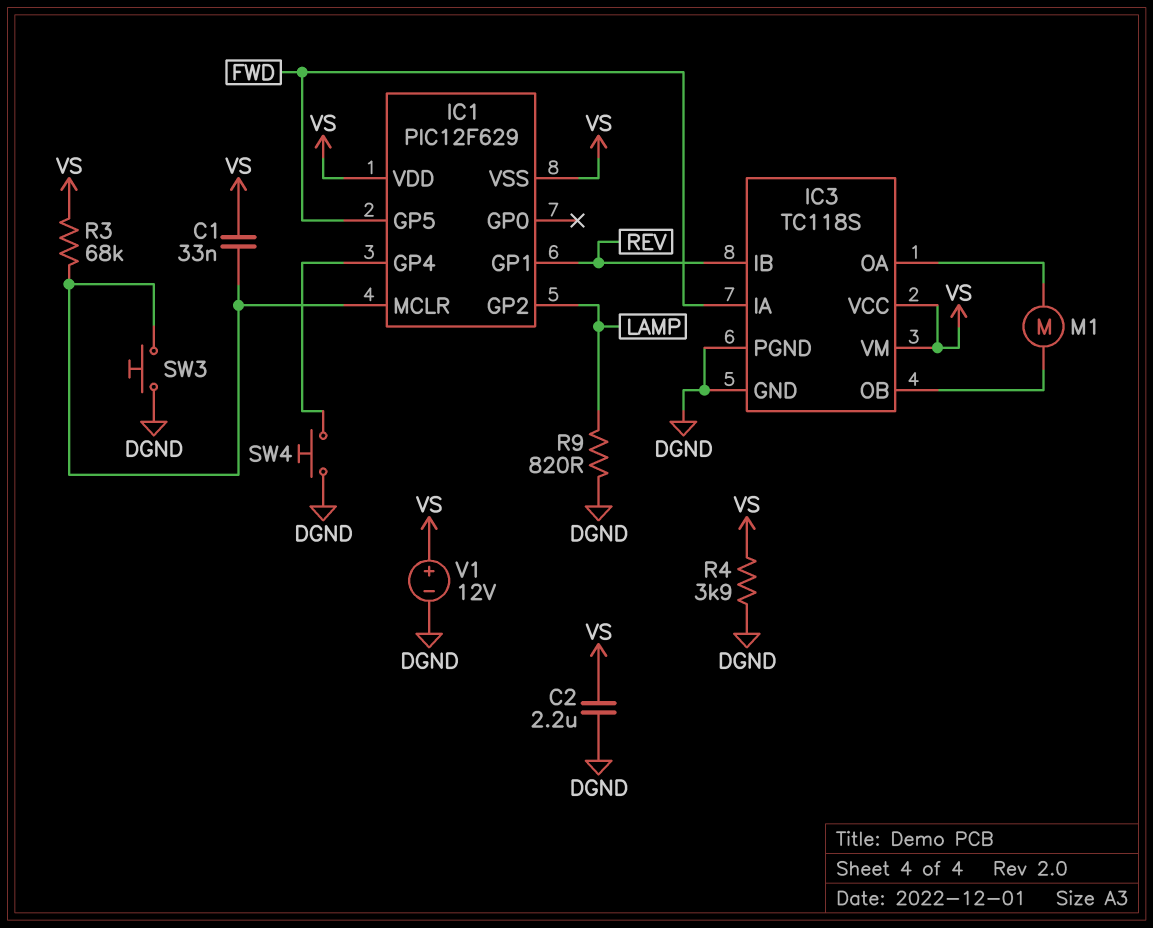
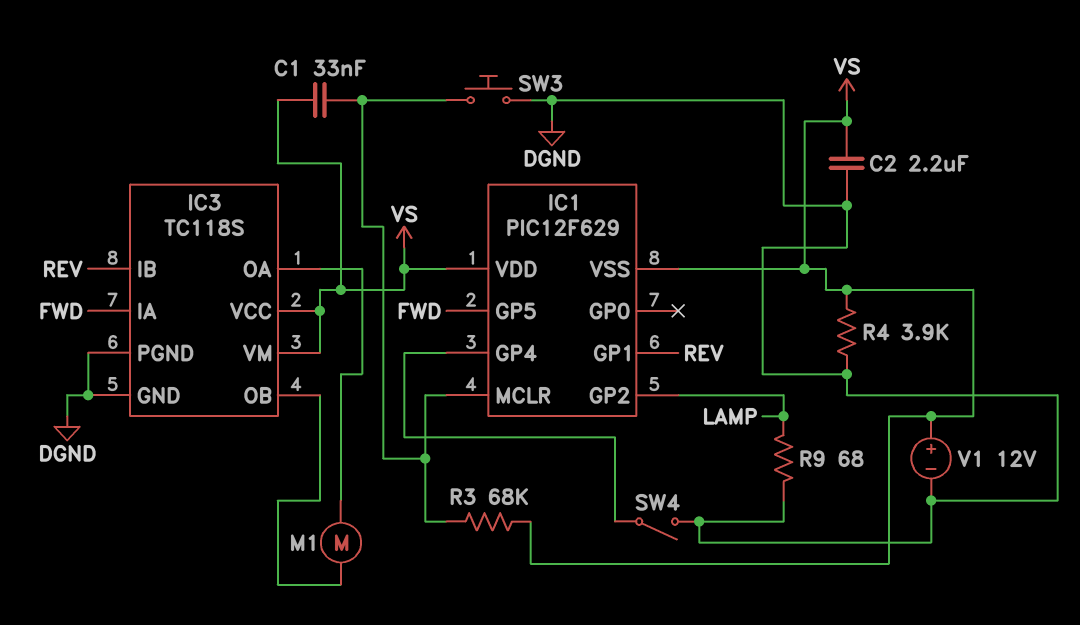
R9: 820 (DGND, LAMP) -> 68 (DGND, LAMP)
SW4: button (DGND, IC1/GP4) -> switch (DGND, IC1/GP4)

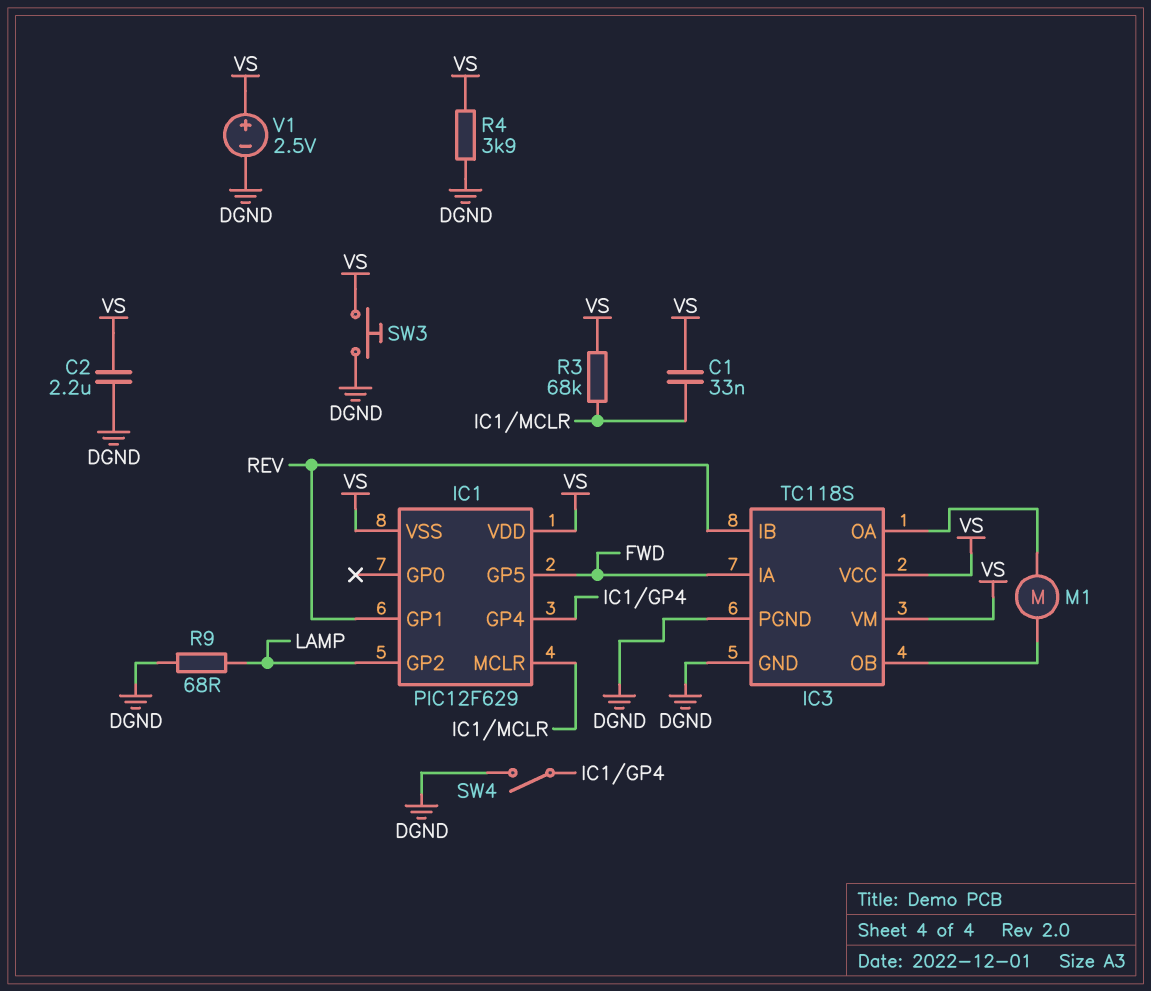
SW3: button (DGND, IC1/MCLR) -> button (DGND, VS)
V1: 12V (plus VS, minus DGND) -> 2.5V (plus VS, minus DGND)

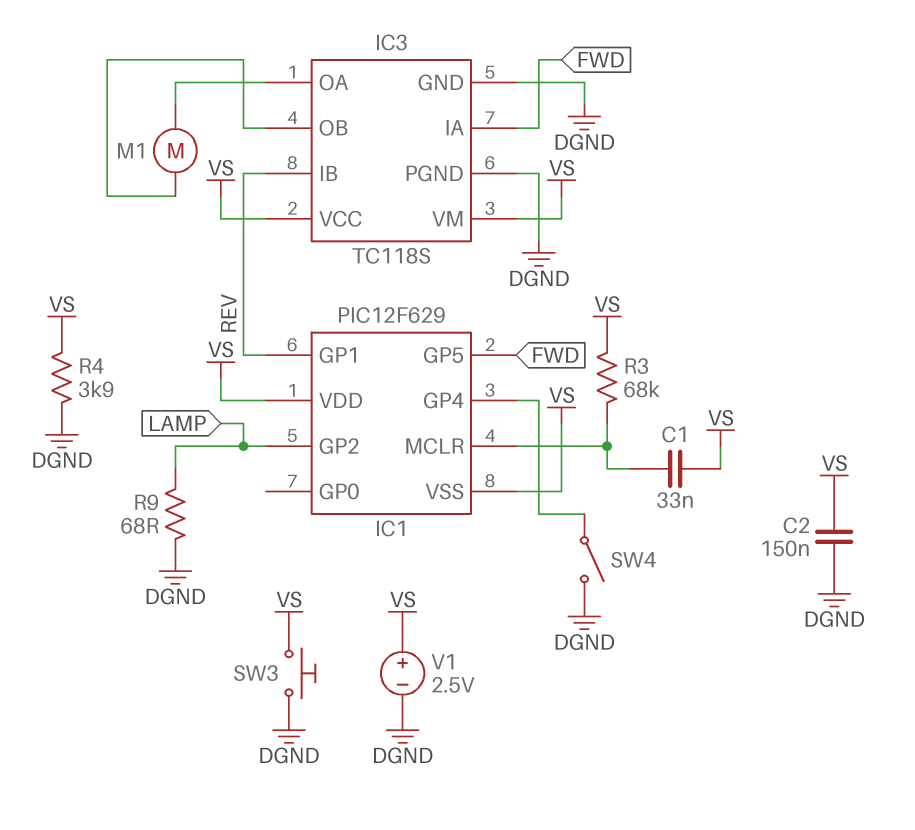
C2: 2.2uF (DGND, VS) -> 150nF (DGND, VS)

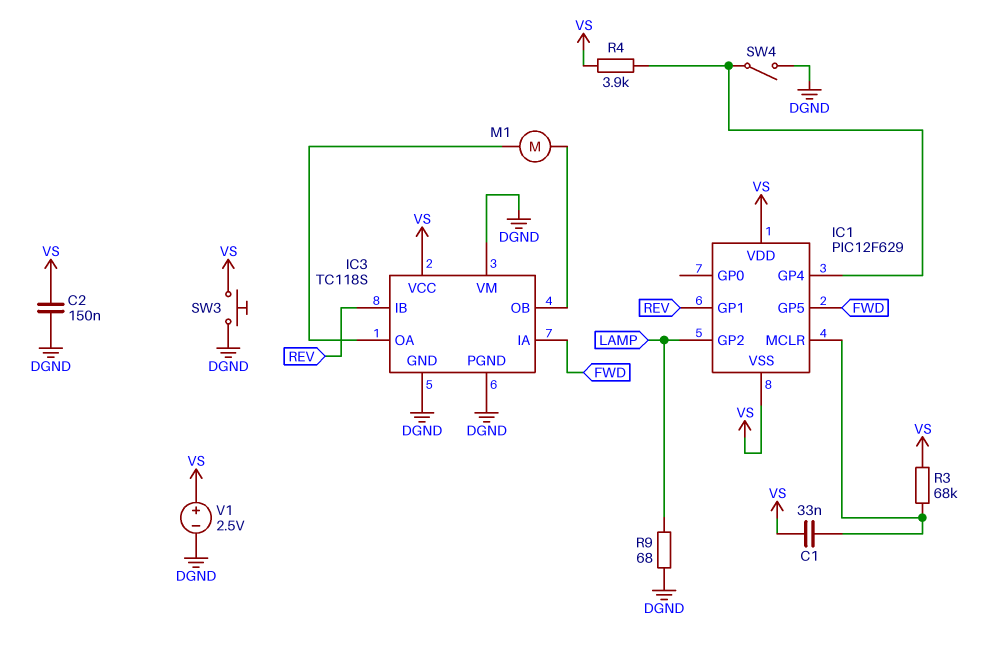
IC3 pin VM: VS -> DGND
R4: 3.9k (DGND, VS) -> 3.9k (IC1/GP4, VS)

